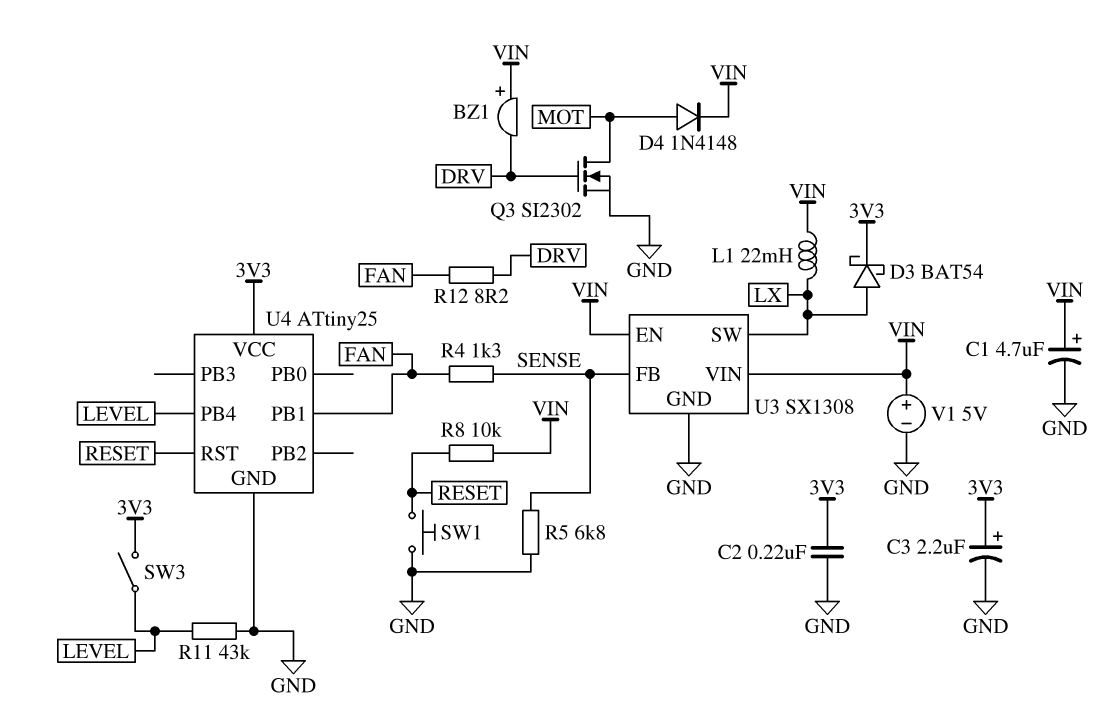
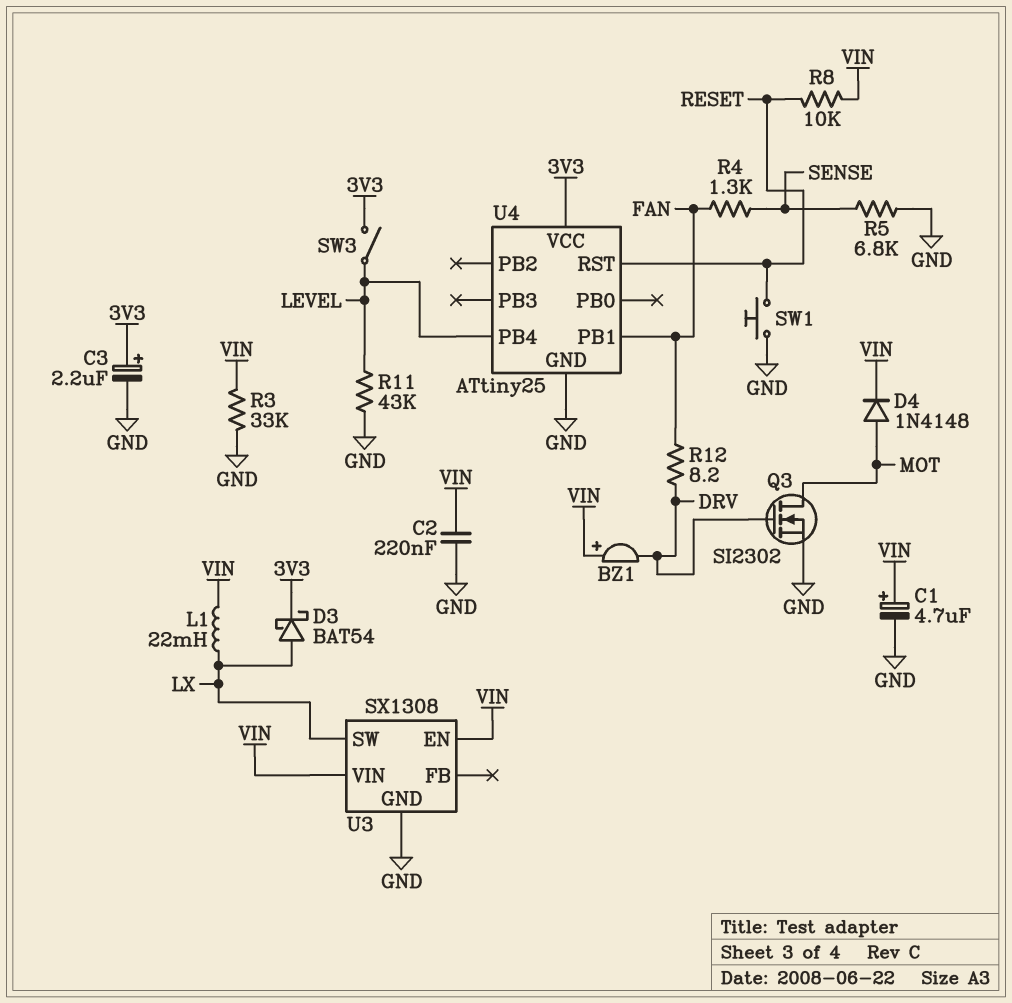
C2: 220nF (3V3, GND) -> 220nF (GND, VIN)
R3: none -> 33k (GND, VIN)
U3 pin FB: SENSE -> none
V1: 5V (plus VIN, minus GND) -> none

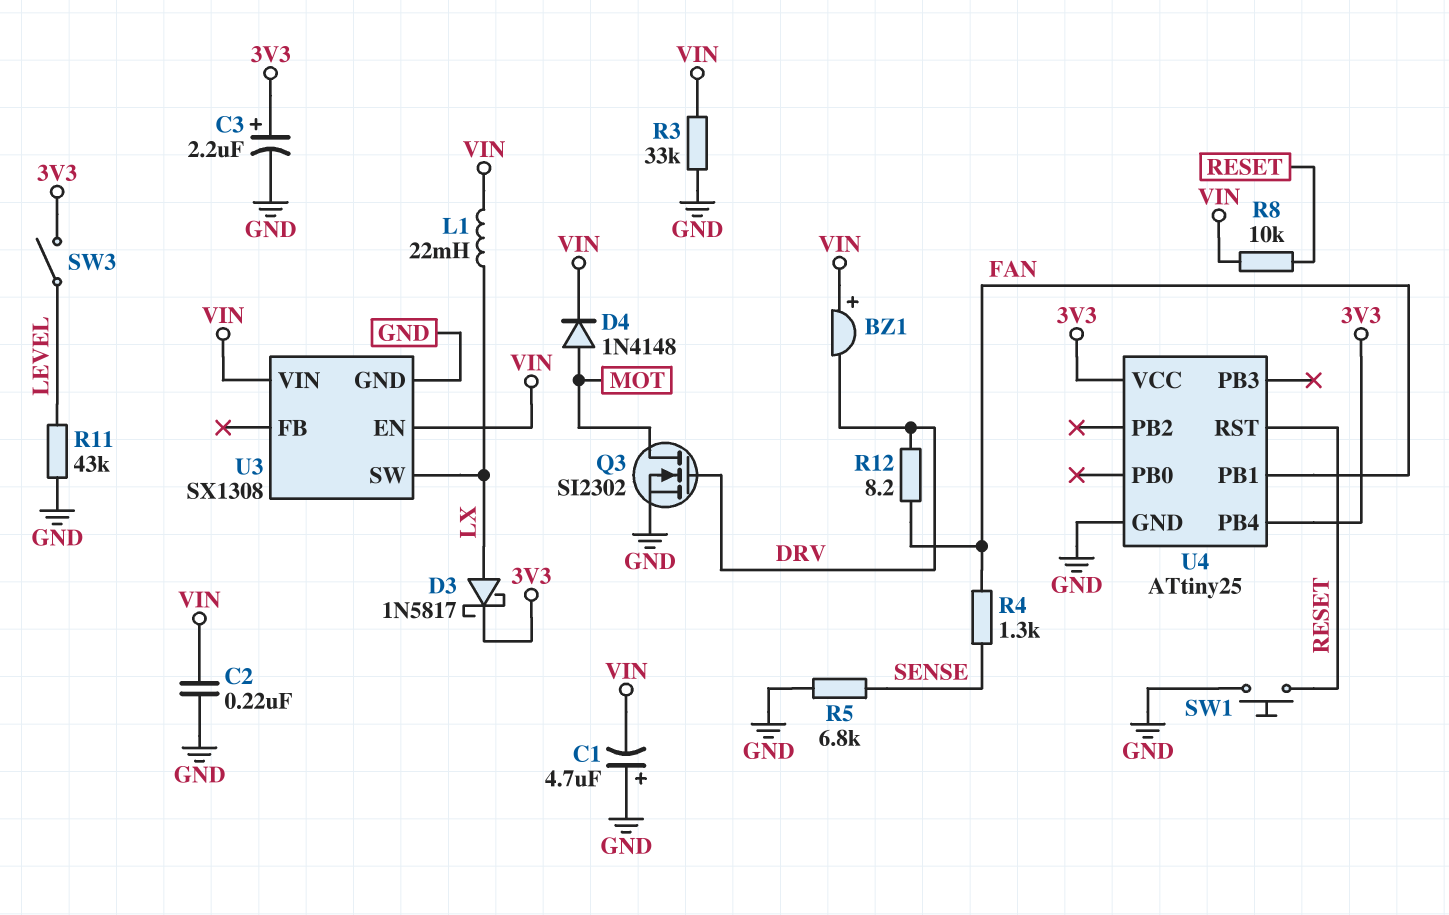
C1: 4.7uF (plus VIN, minus GND) -> 4.7uF (plus GND, minus VIN)
D3: schottky BAT54 (A LX, K 3V3) -> schottky 1N5817 (A LX, K 3V3)
U4 pin PB4: LEVEL -> 3V3

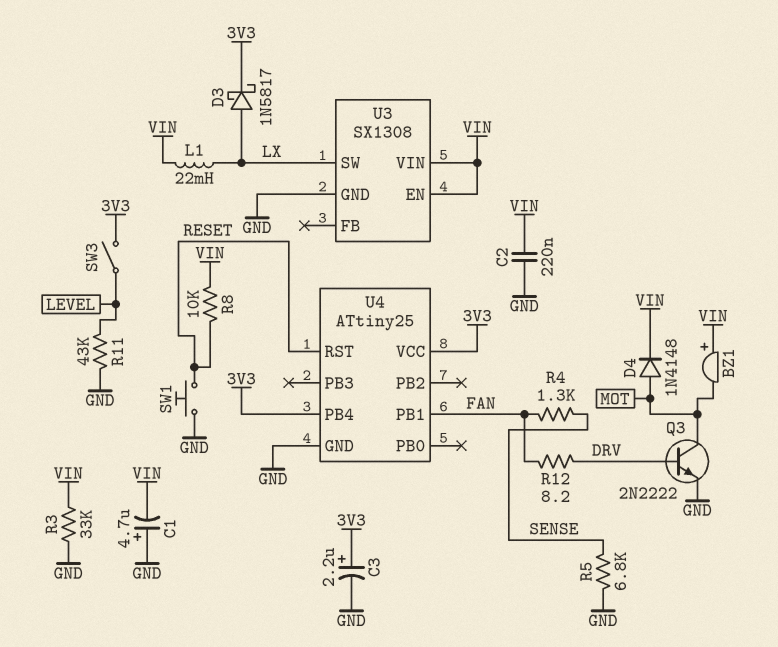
BZ1: buzzer (plus VIN, minus DRV) -> buzzer (plus VIN, minus MOT)
Q3: NMOS SI2302 (G DRV, D MOT, S GND) -> NPN 2N2222 (B DRV, C MOT, E GND)

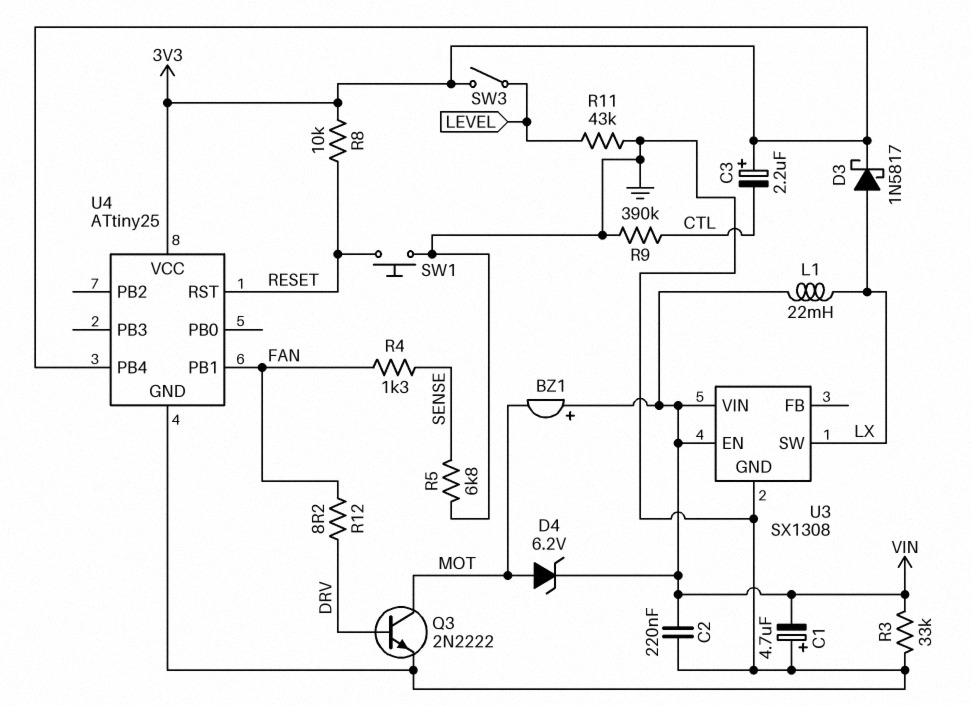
C3: 2.2uF (plus 3V3, minus GND) -> 2.2uF (plus 3V3, minus CTL)
D4: diode 1N4148 (A MOT, K VIN) -> zener 6.2V (A MOT, K VIN)
R8: 10k (RESET, VIN) -> 10k (3V3, RESET)
R9: none -> 390k (CTL, GND)

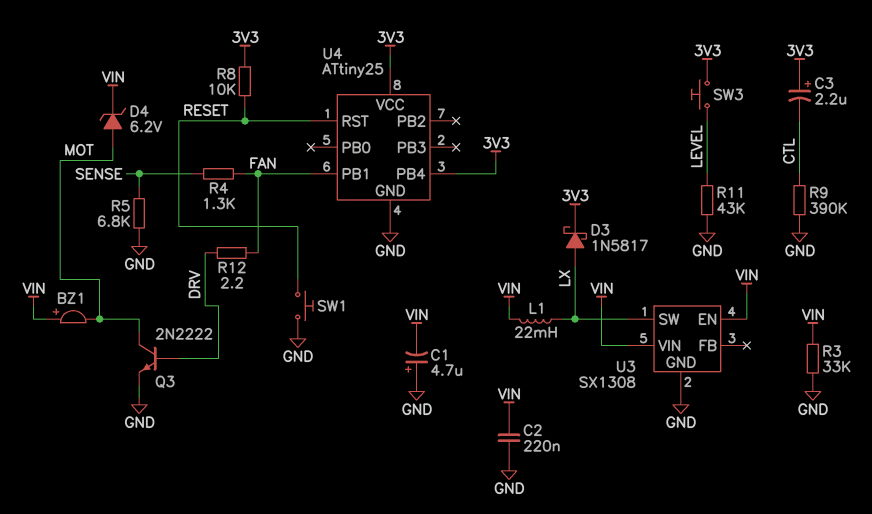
R12: 8.2 (DRV, FAN) -> 2.2 (DRV, FAN)
SW3: switch (3V3, LEVEL) -> button (3V3, LEVEL)

